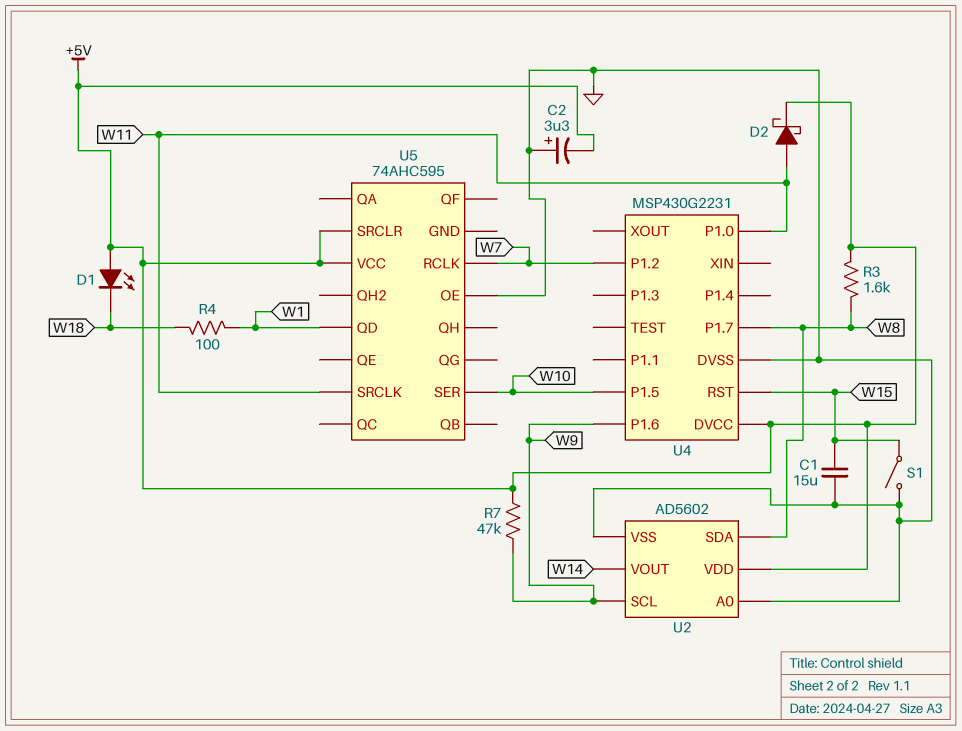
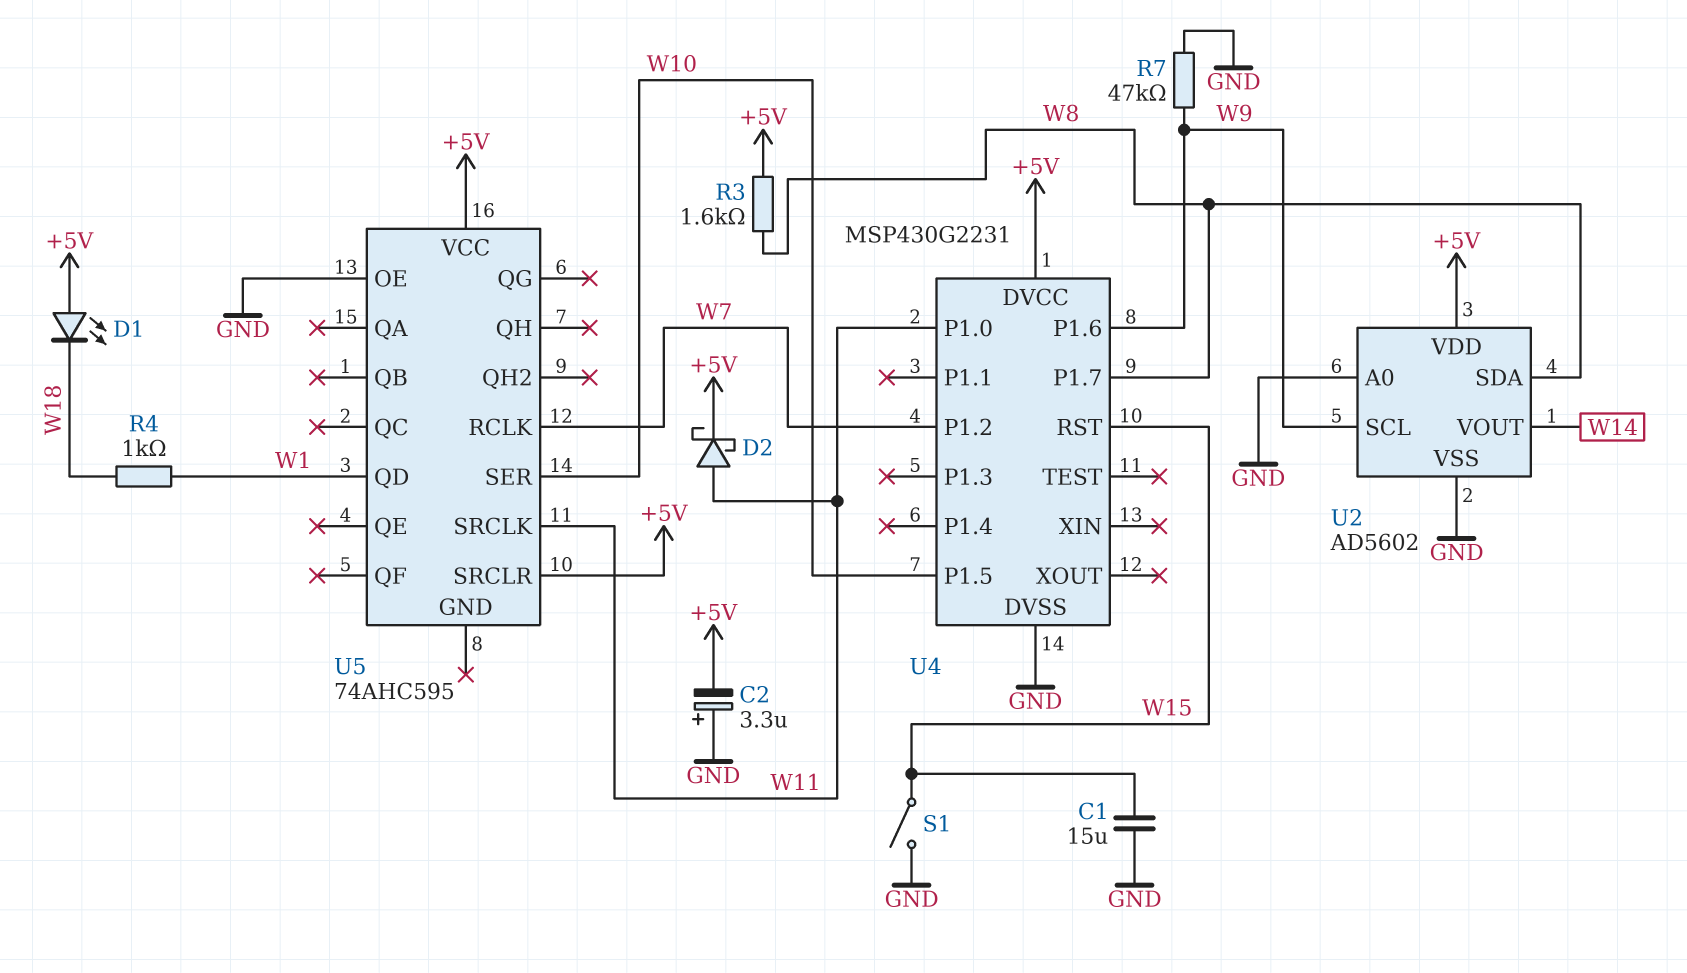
R4: 100 (W1, W18) -> 1k (W1, W18)
R7: 47k (+5V, W9) -> 47k (GND, W9)

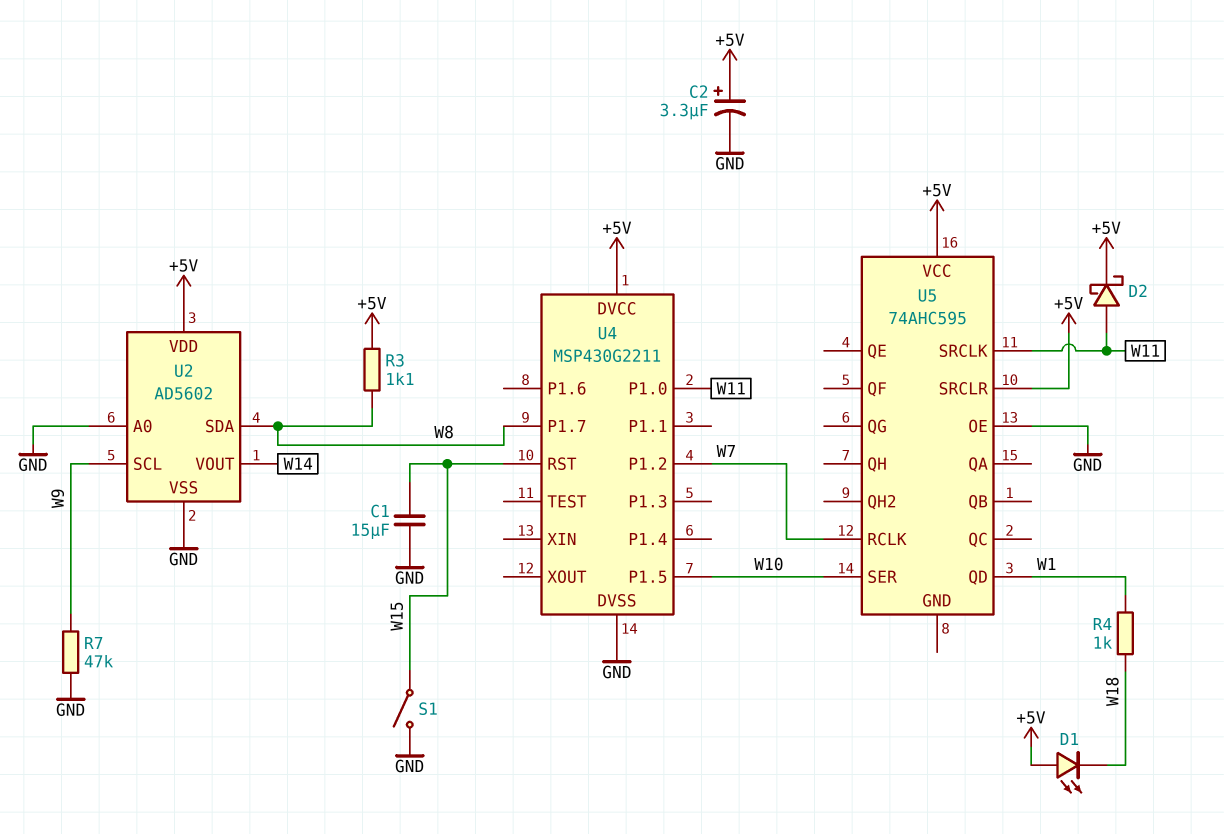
C2: 3.3uF (plus GND, minus +5V) -> 3.3uF (plus +5V, minus GND)
R3: 1.6k (+5V, W8) -> 1.1k (+5V, W8)
U4: MSP430G2231 -> MSP430G2211
U4 pin P1.6: W9 -> none

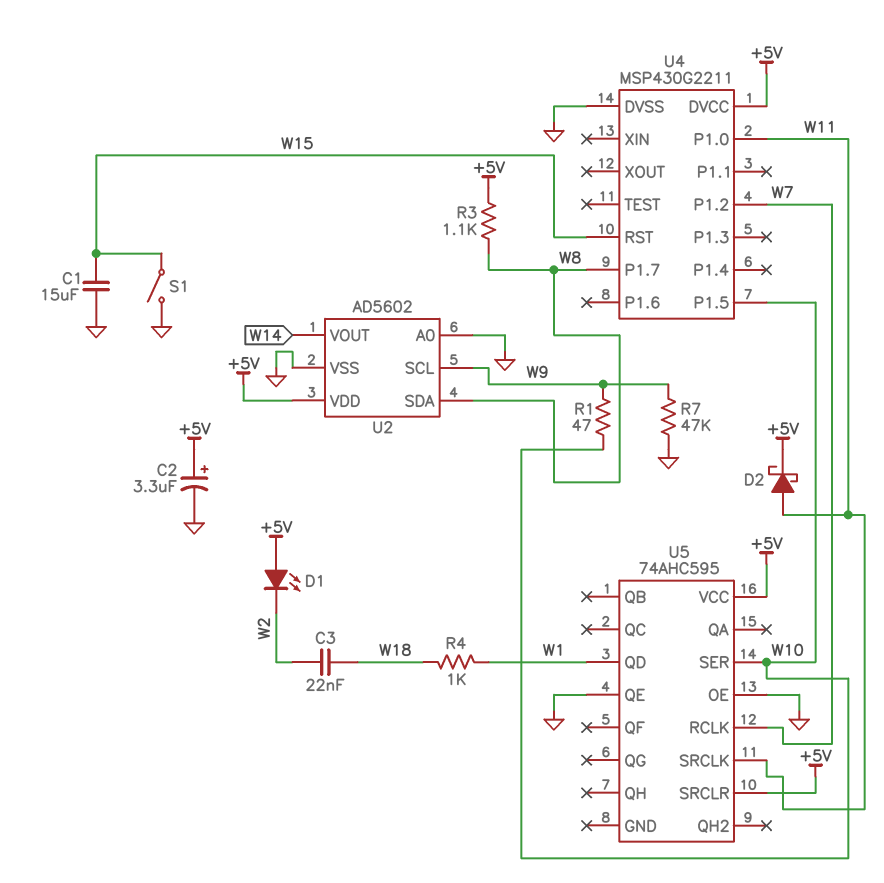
C3: none -> 22nF (W2, W18)
D1: LED (A +5V, K W18) -> LED (A +5V, K W2)
R1: none -> 47 (W9, W10)
U5 pin QE: none -> GND

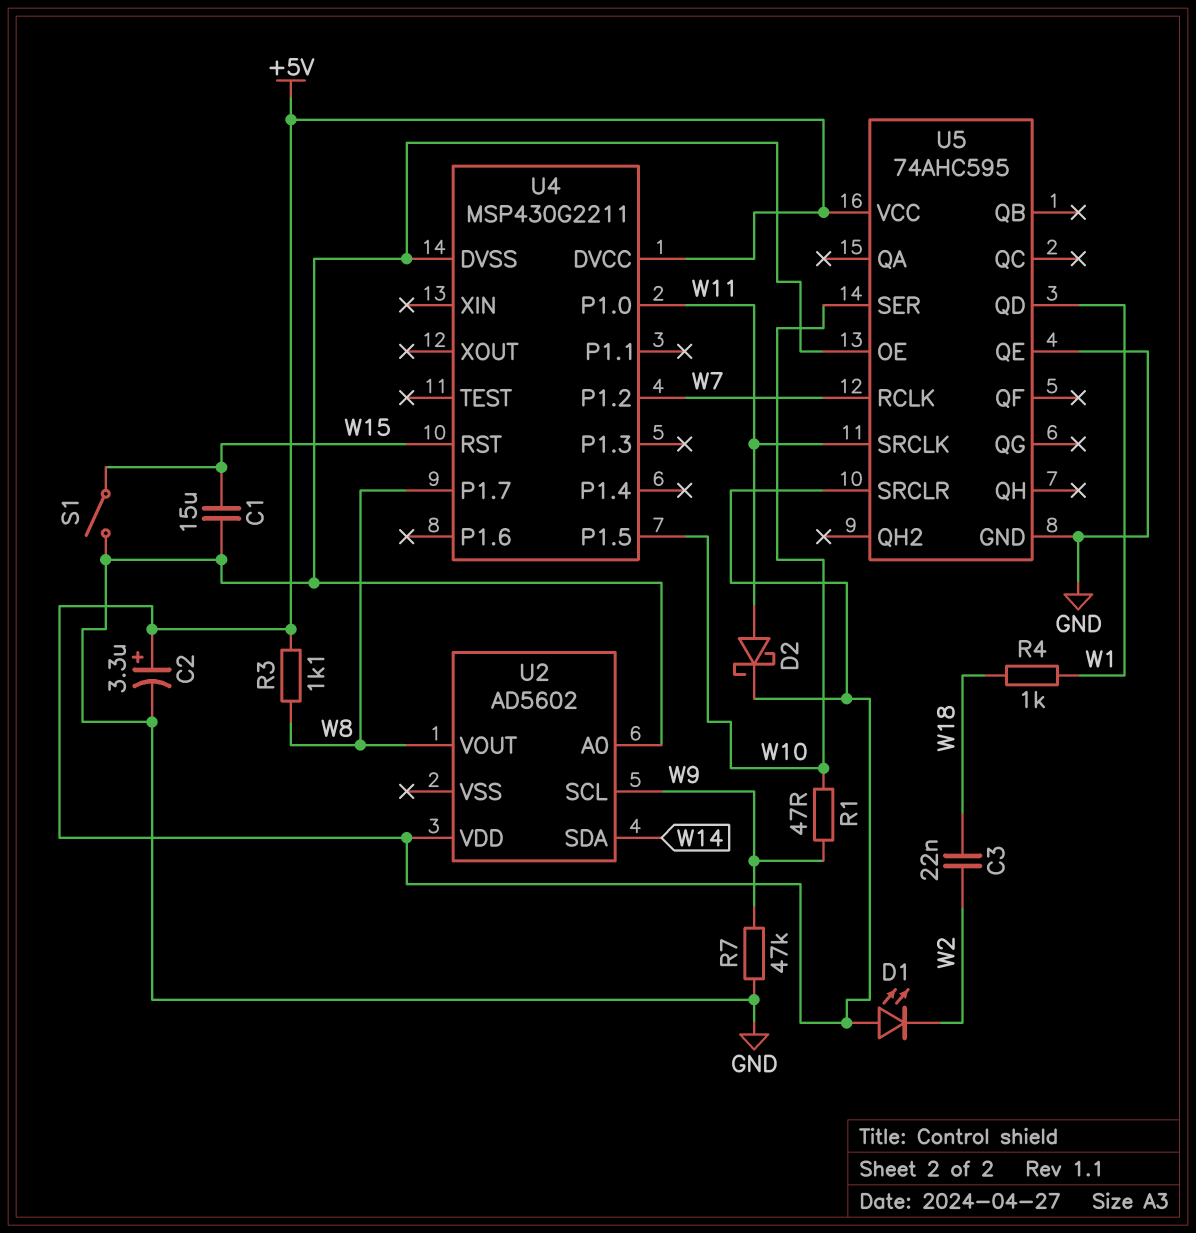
U2 pin SDA: W8 -> W14
U2 pin VOUT: W14 -> W8
U2 pin VSS: GND -> none
U5 pin GND: none -> GND

